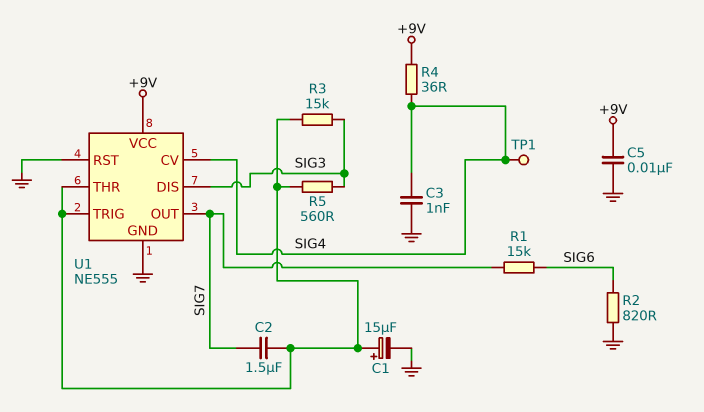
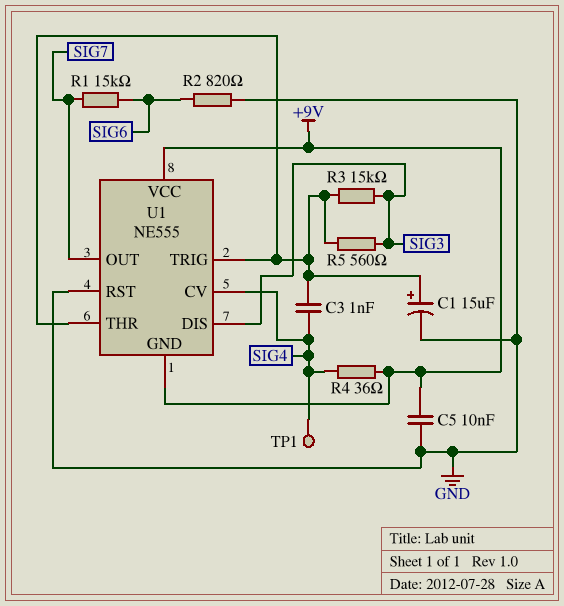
C2: 1.5uF (SIG7, U1/THR) -> none
C3: 1nF (GND, SIG4) -> 1nF (SIG4, U1/THR)
U1 pin GND: GND -> +9V

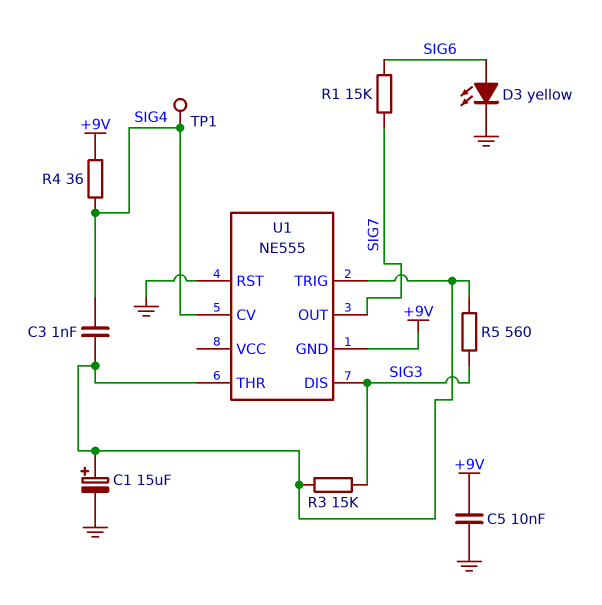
D3: none -> LED yellow (A SIG6, K GND)
R2: 820 (GND, SIG6) -> none
U1 pin VCC: +9V -> none

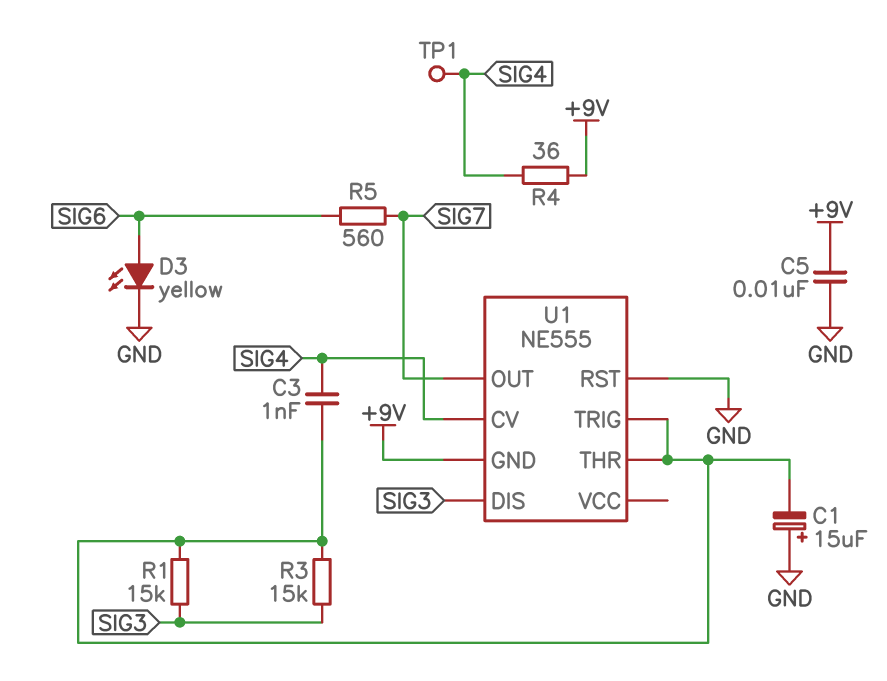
C1: 15uF (plus U1/THR, minus GND) -> 15uF (plus GND, minus U1/THR)
R1: 15k (SIG6, SIG7) -> 15k (SIG3, U1/THR)
R5: 560 (SIG3, U1/THR) -> 560 (SIG6, SIG7)

